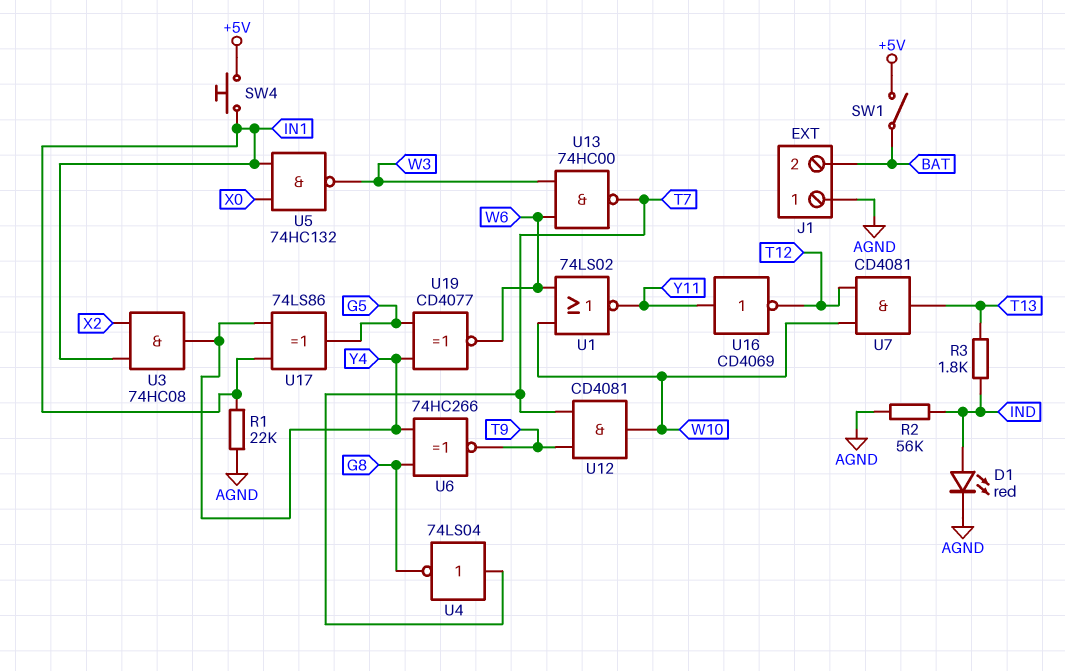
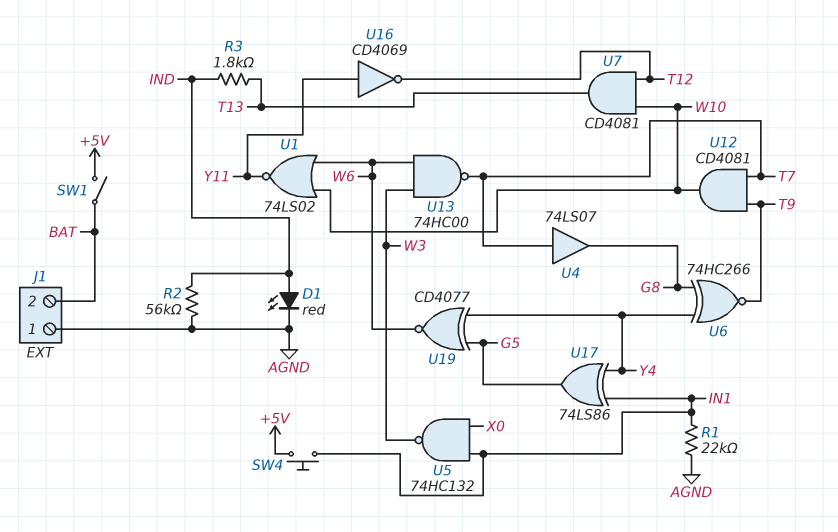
U3: AND 74HC08 (in IN1, in X2, out Y4) -> none
U4: NOT 74LS04 (in T7, out G8) -> buffer 74LS07 (in T7, out G8)

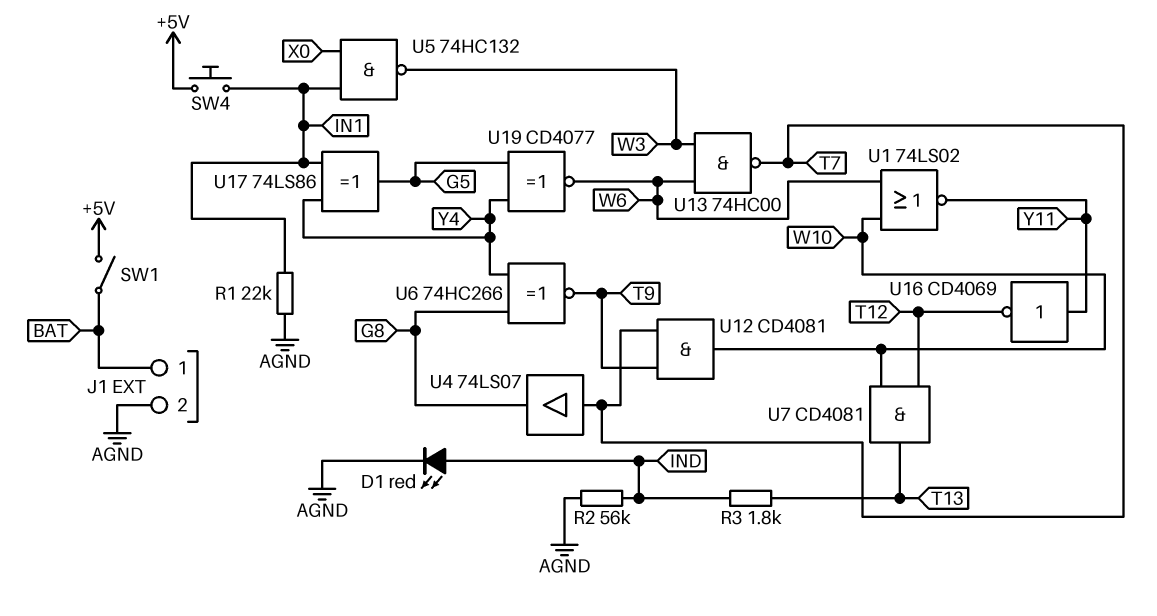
J1 pin 1: AGND -> BAT
J1 pin 2: BAT -> AGND

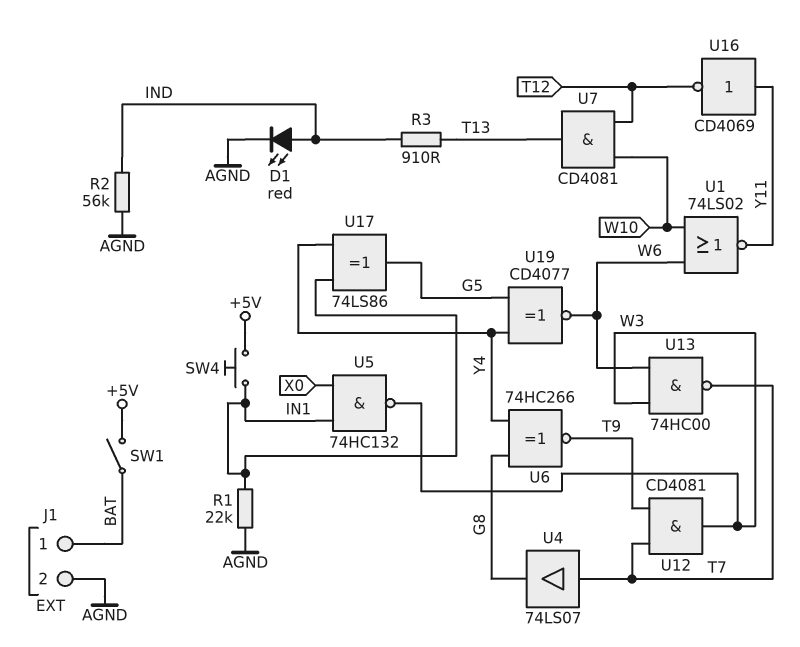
R3: 1.8k (IND, T13) -> 910 (IND, T13)
U12: AND CD4081 (in T7, in T9, out W10) -> AND CD4081 (in T7, in T9, out W3)

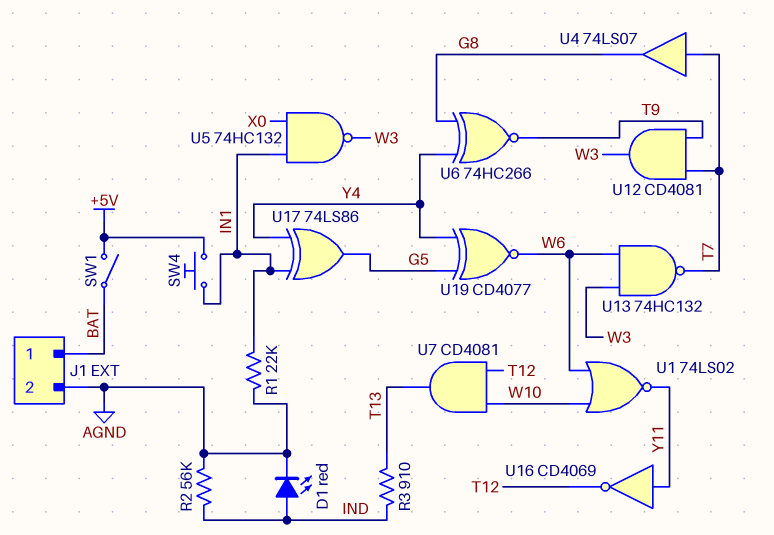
U13: NAND 74HC00 (in W3, in W6, out T7) -> NAND 74HC132 (in W3, in W6, out T7)

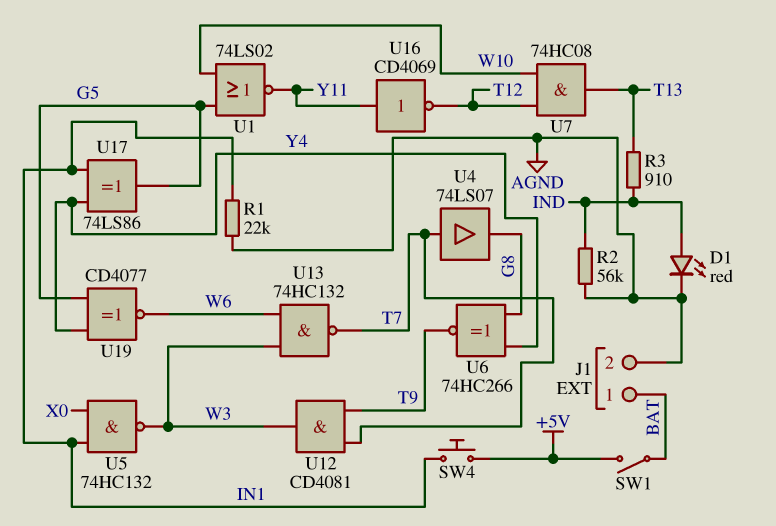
U1: NOR 74LS02 (in W6, in W10, out Y11) -> NOR 74LS02 (in G5, in W10, out Y11)
U7: AND CD4081 (in T12, in W10, out T13) -> AND 74HC08 (in T12, in W10, out T13)

